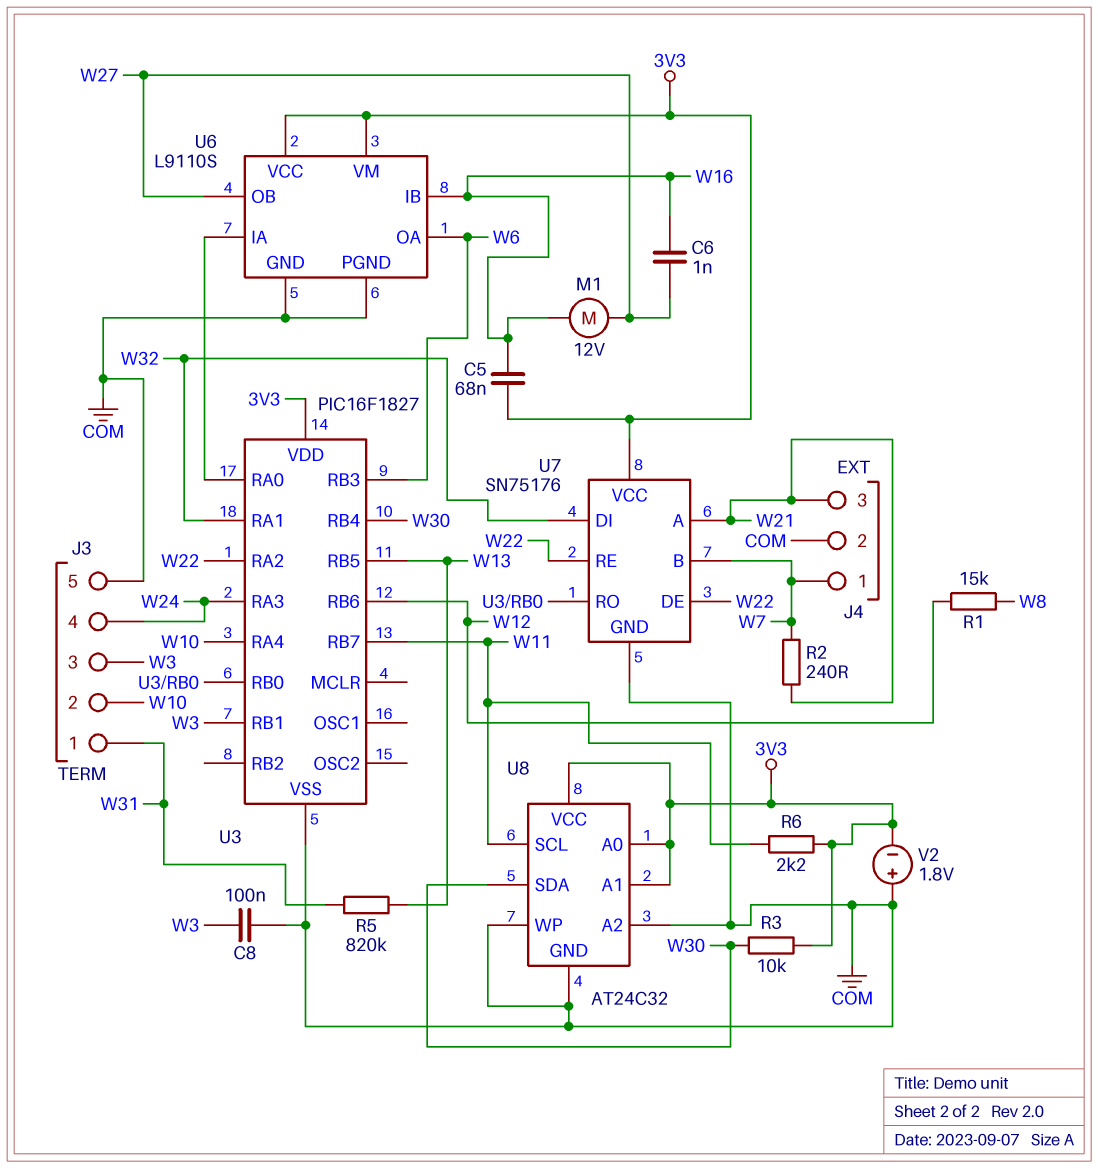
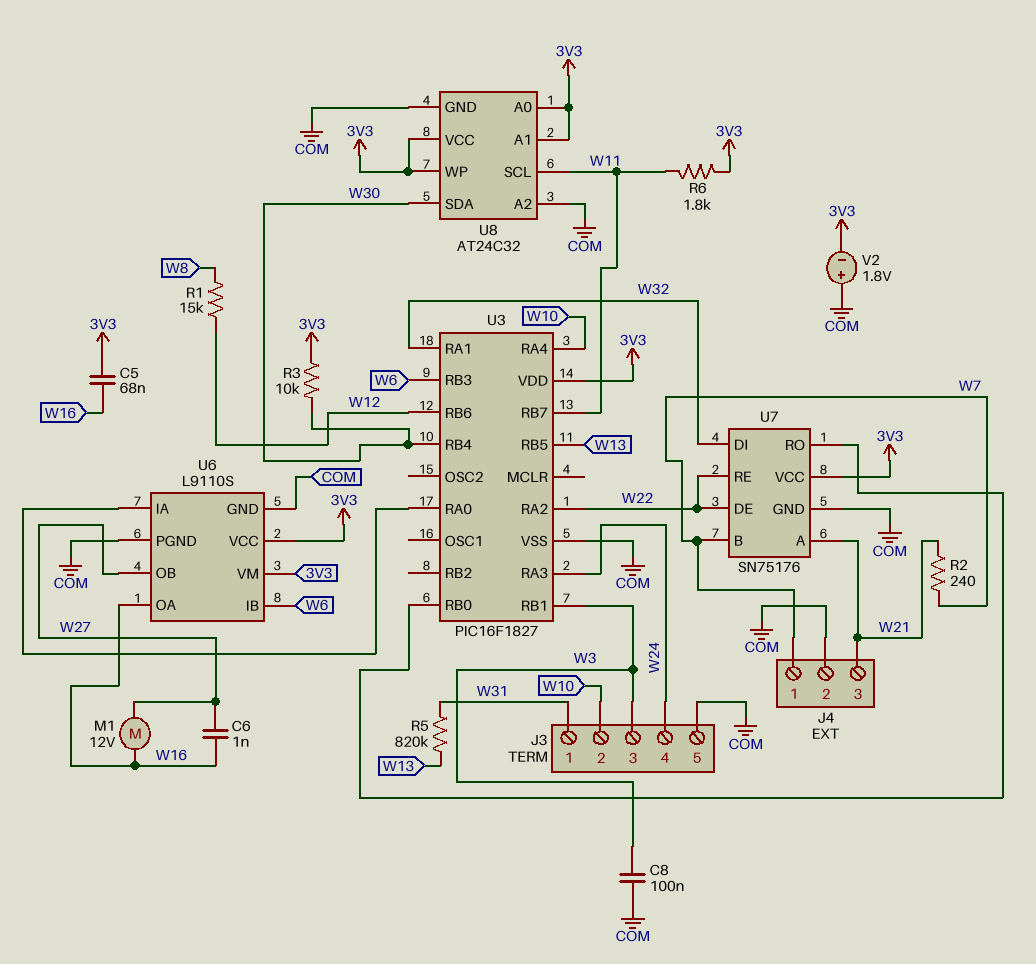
R6: 2.2k (3V3, W11) -> 1.8k (3V3, W11)
U6 pin IB: W16 -> W6
U6 pin OA: W6 -> W16
U8 pin WP: COM -> 3V3

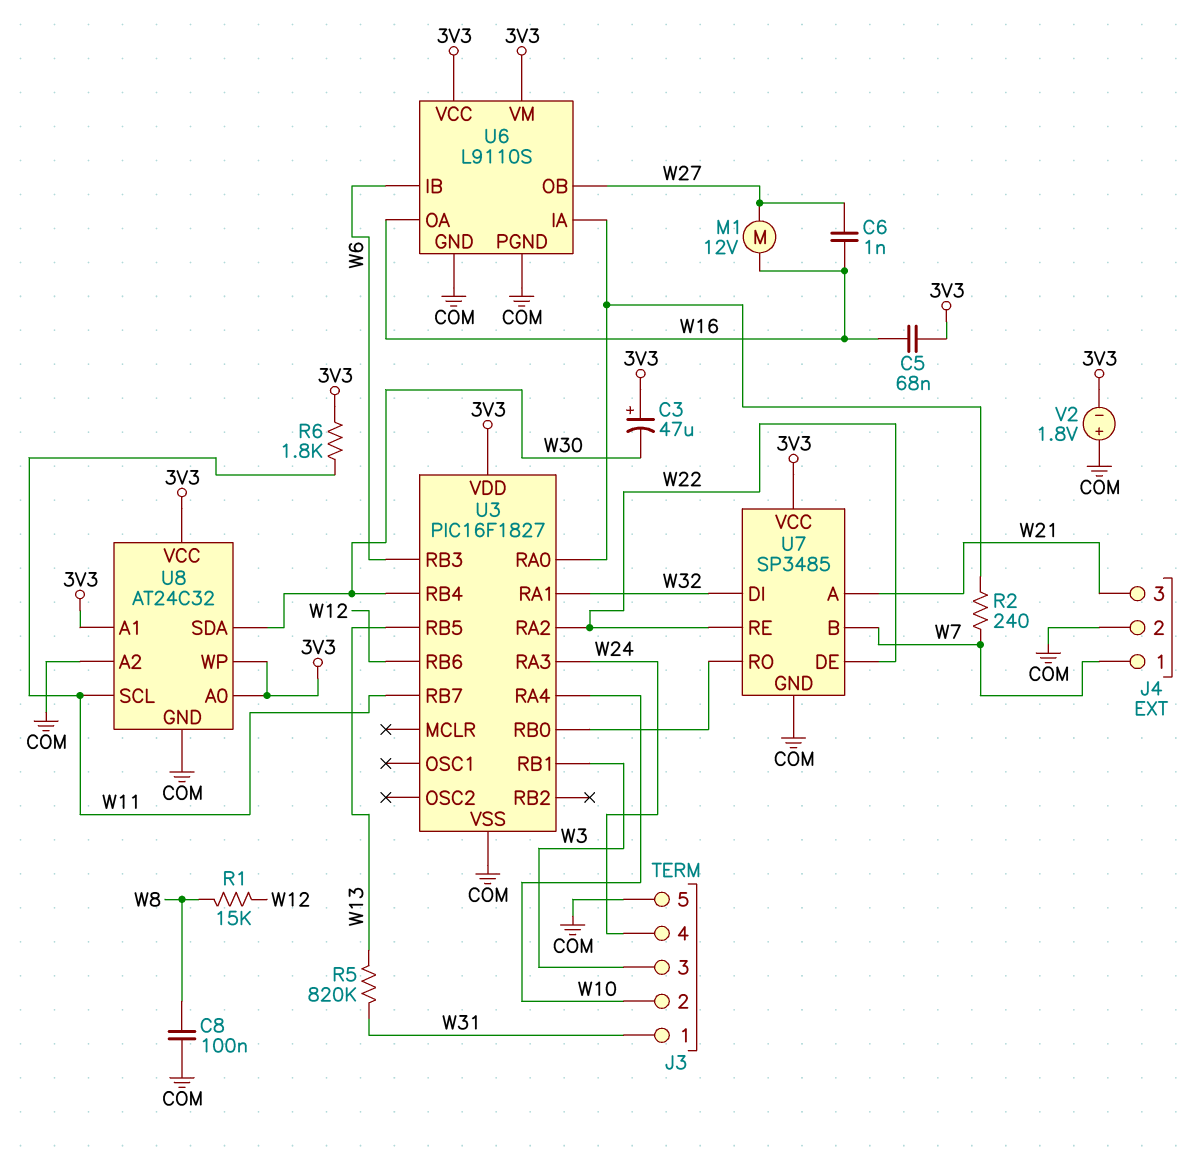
C3: none -> 47uF (plus 3V3, minus W30)
C8: 100nF (COM, W3) -> 100nF (COM, W8)
R2: 240 (W7, W21) -> 240 (U3/RA0, W7)
R3: 10k (3V3, W30) -> none
U7: SN75176 -> SP3485

